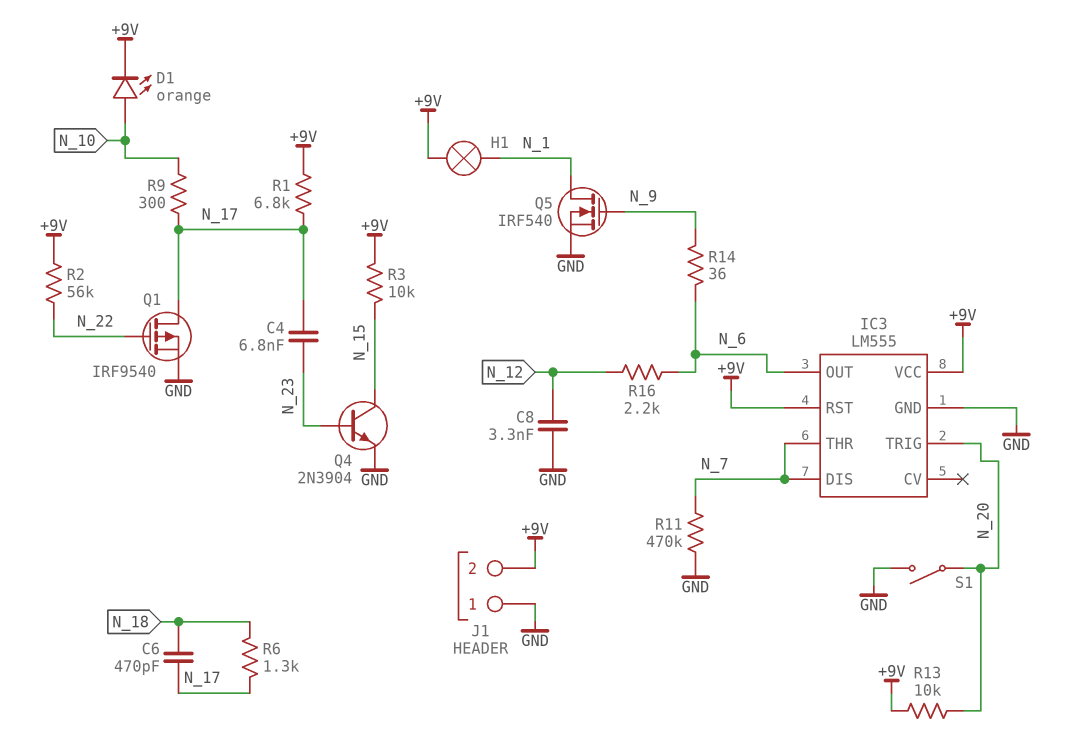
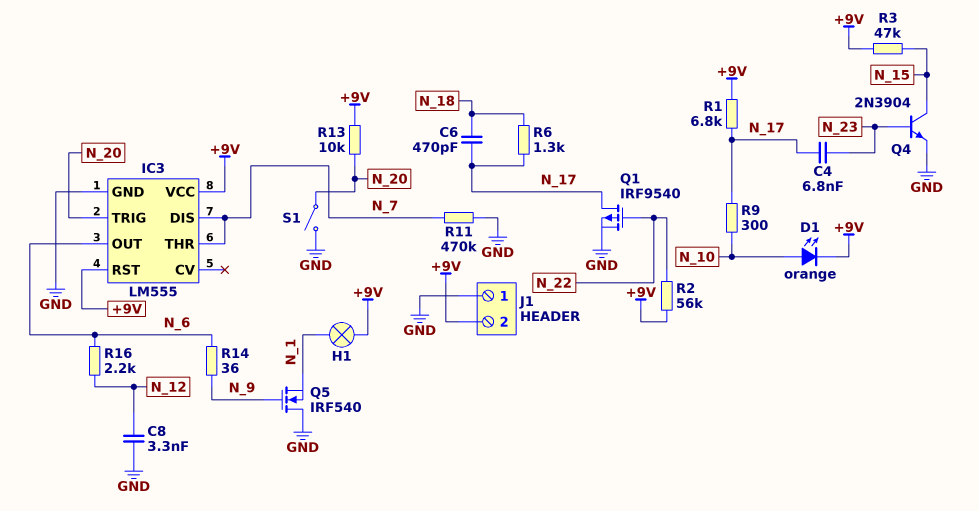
Q5: NMOS IRF540 (G N_9, D N_1, S GND) -> NMOS IRF540 (G N_9, D GND, S N_1)
R3: 10k (+9V, N_15) -> 47k (+9V, N_15)

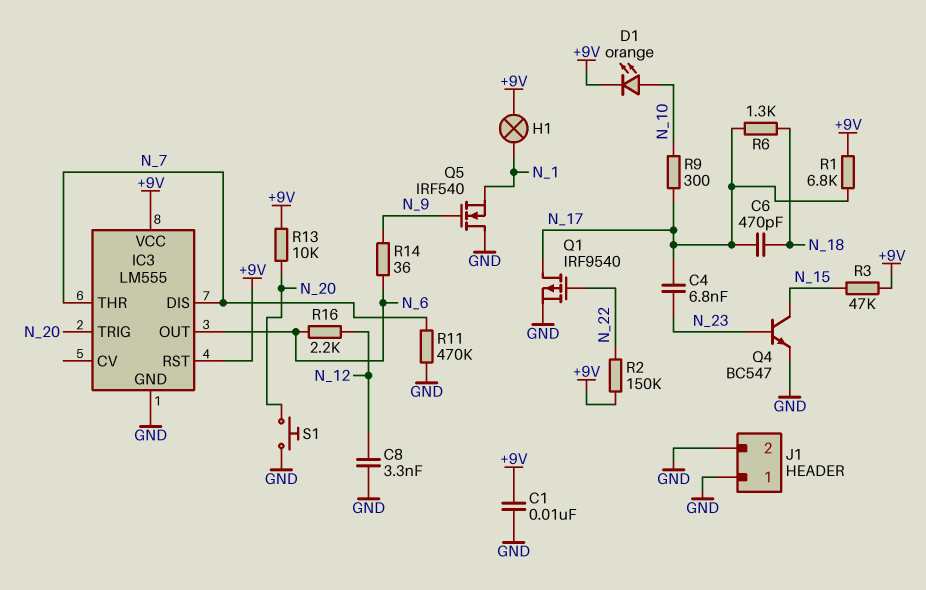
C1: none -> 10nF (+9V, GND)
J1 pin 2: +9V -> GND
Q4: NPN 2N3904 (B N_23, C N_15, E GND) -> NPN BC547 (B N_23, C N_15, E GND)
R2: 56k (+9V, N_22) -> 150k (+9V, N_22)
S1: switch (GND, N_20) -> button (GND, N_20)

